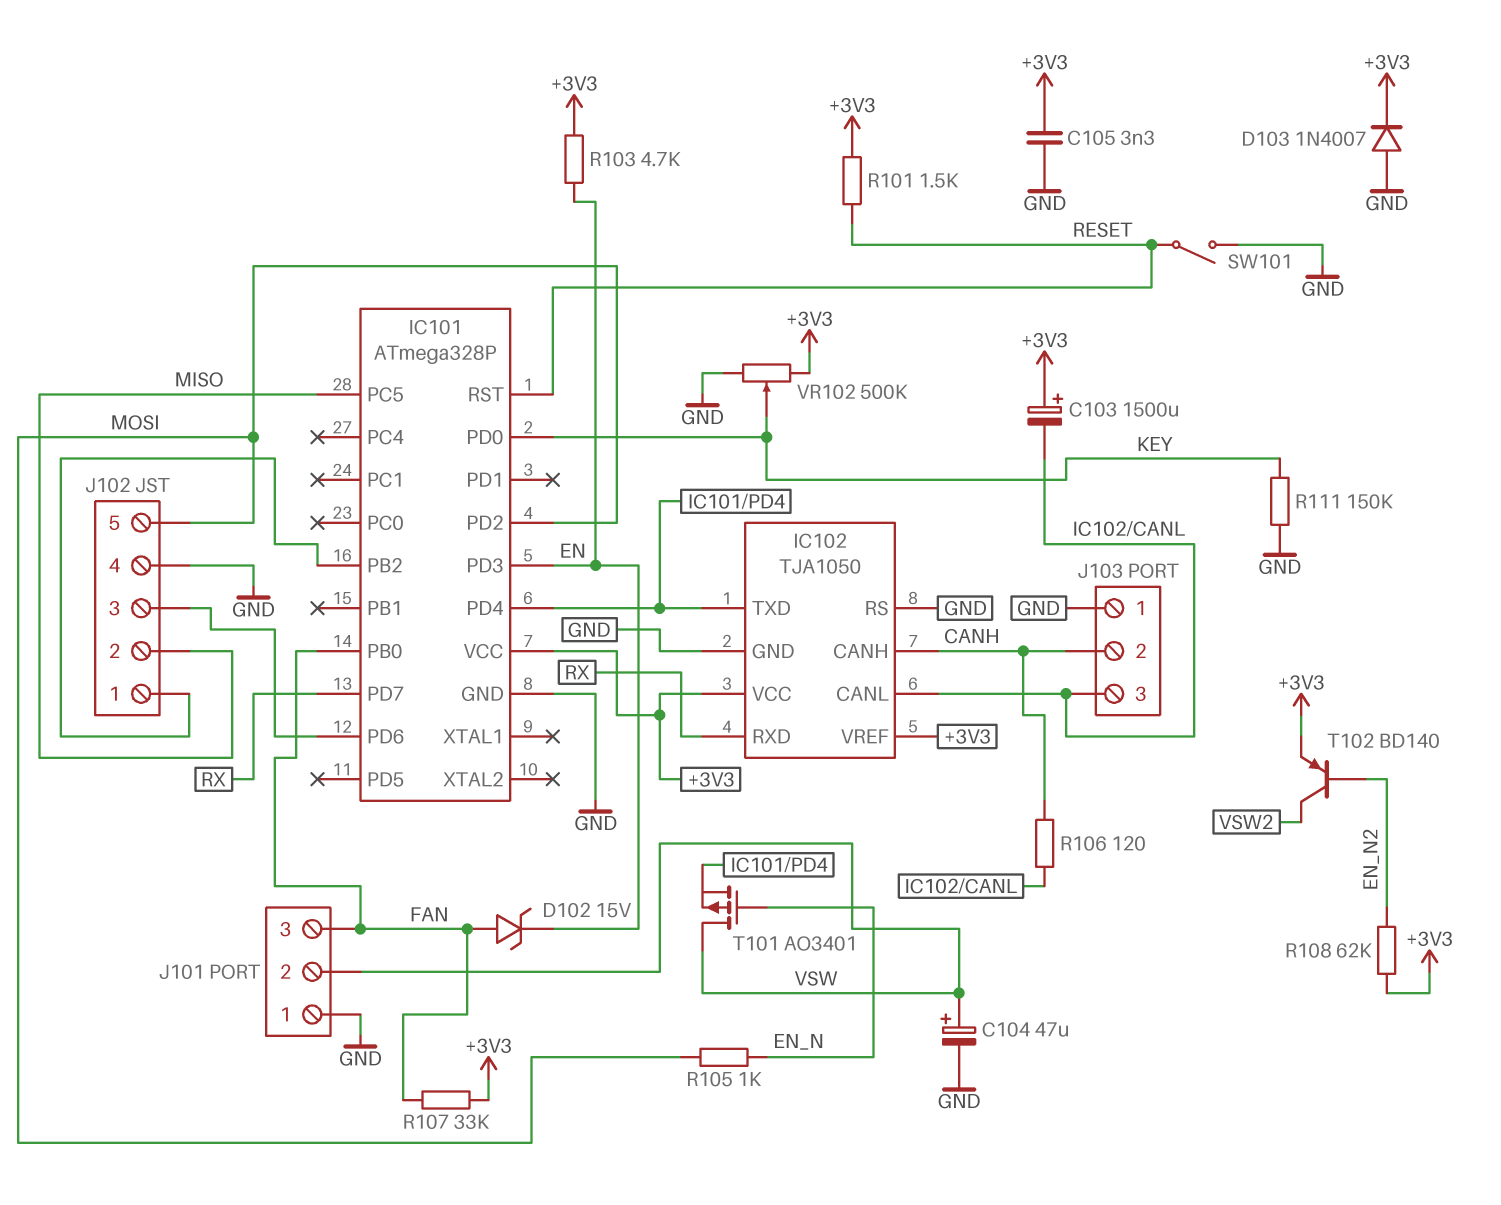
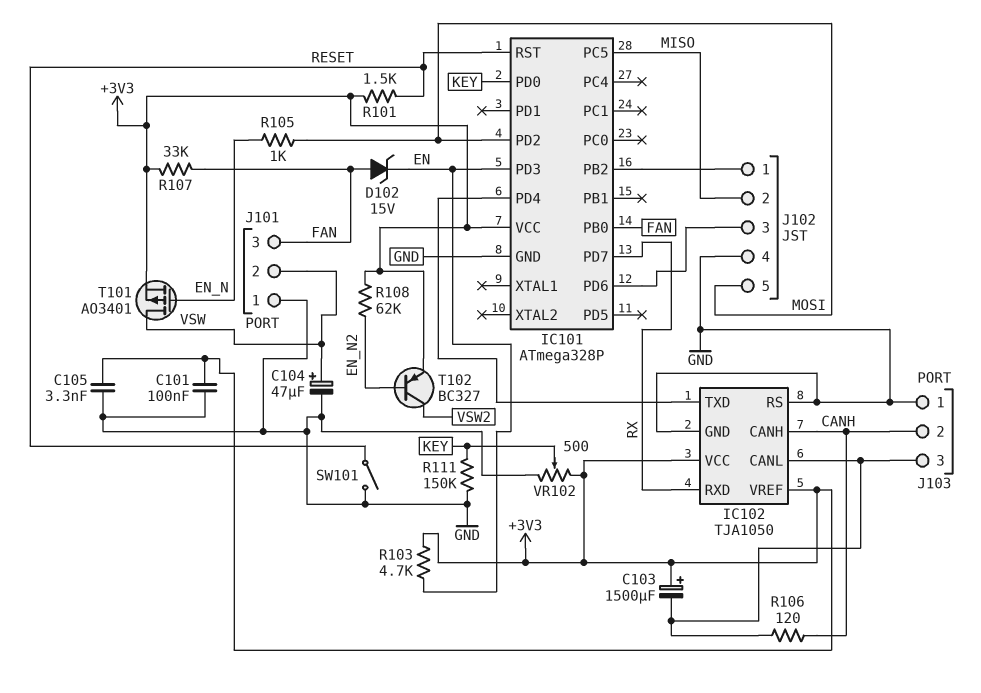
C101: none -> 100nF (+3V3, GND)
D103: diode 1N4007 (A GND, K +3V3) -> none
T101: PMOS AO3401 (G EN_N, D VSW, S IC101/PD4) -> PMOS AO3401 (G EN_N, D VSW, S +3V3)
T102: PNP BD140 (B EN_N2, C VSW2, E +3V3) -> PNP BC327 (B EN_N2, C VSW2, E +3V3)
VR102: 500k (+3V3, GND, wiper KEY) -> 500 (+3V3, GND, wiper KEY)

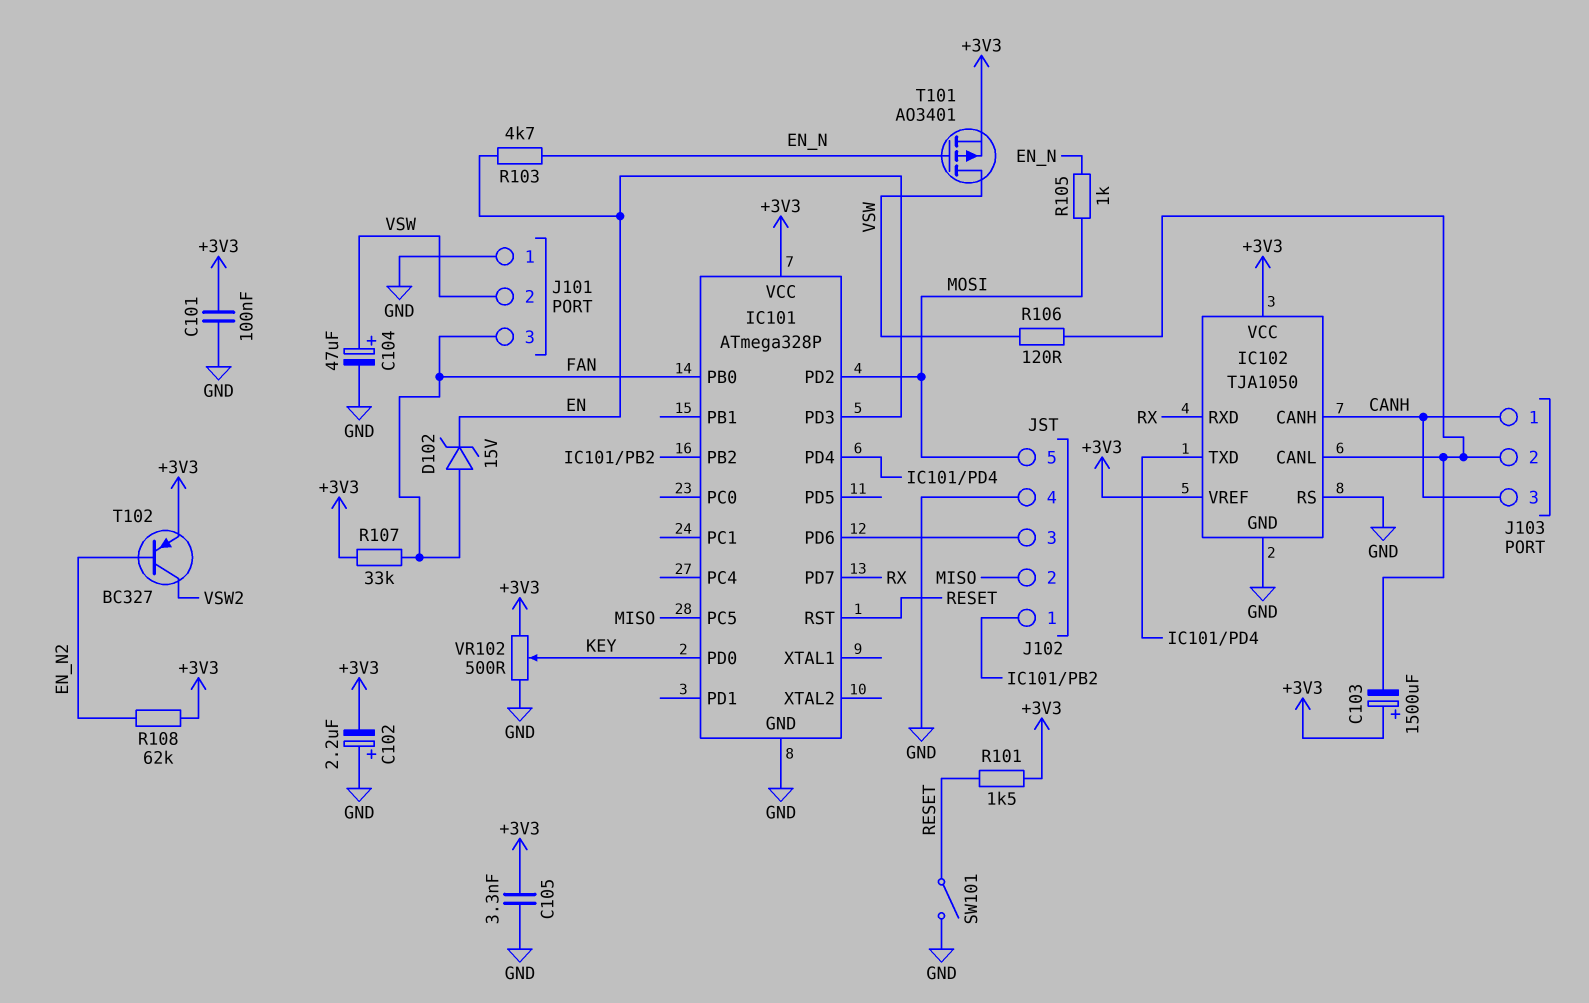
C102: none -> 2.2uF (plus GND, minus +3V3)
J103 pin 1: GND -> CANH
J103 pin 2: CANH -> IC102/CANL
J103 pin 3: IC102/CANL -> CANH
R103: 4.7k (+3V3, EN) -> 4.7k (EN, EN_N)
R106: 120 (CANH, IC102/CANL) -> 120 (IC102/CANL, VSW)
R111: 150k (GND, KEY) -> none

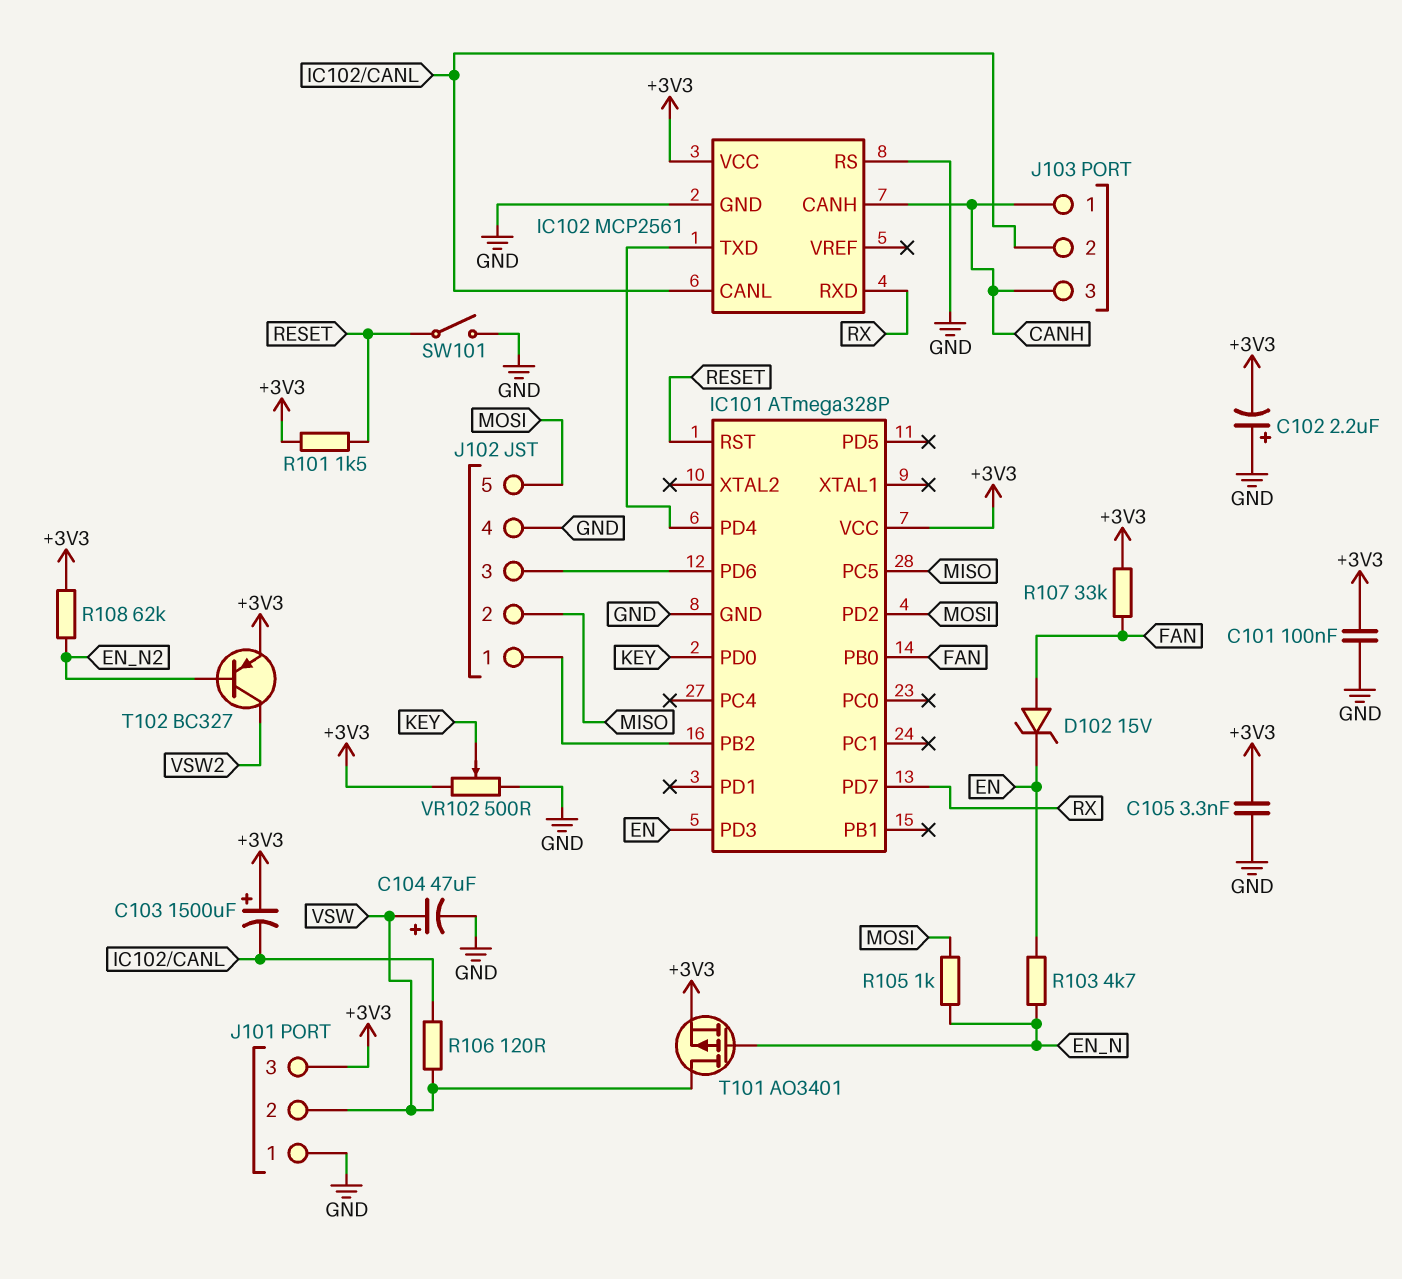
IC102: TJA1050 -> MCP2561
IC102 pin VREF: +3V3 -> none
J101 pin 3: FAN -> +3V3

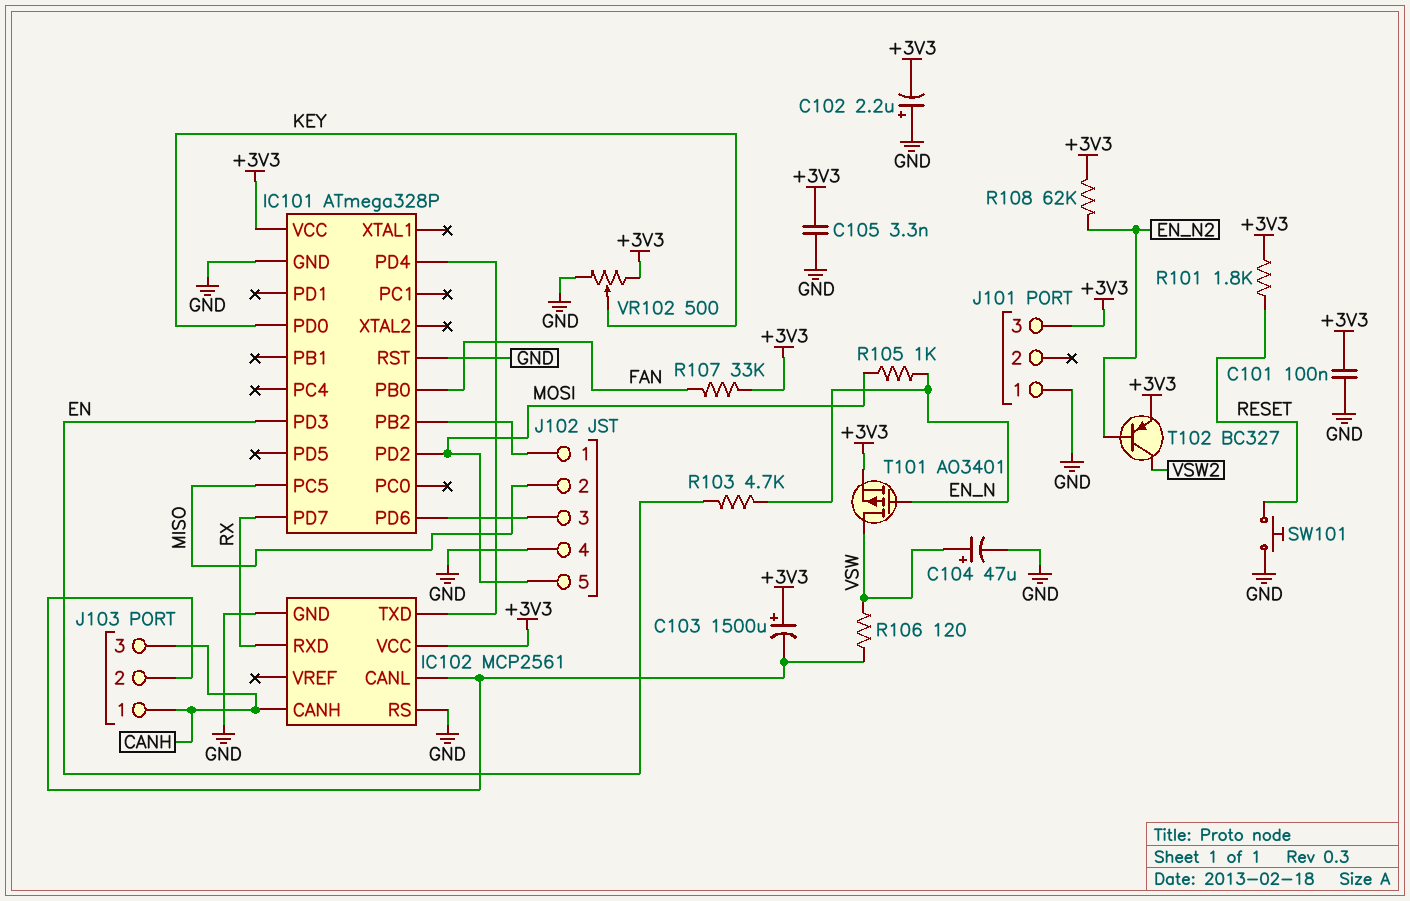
D102: zener 15V (A FAN, K EN) -> none
IC101 pin RST: RESET -> GND
J101 pin 2: VSW -> none
R101: 1.5k (+3V3, RESET) -> 1.8k (+3V3, RESET)
SW101: switch (GND, RESET) -> button (GND, RESET)

